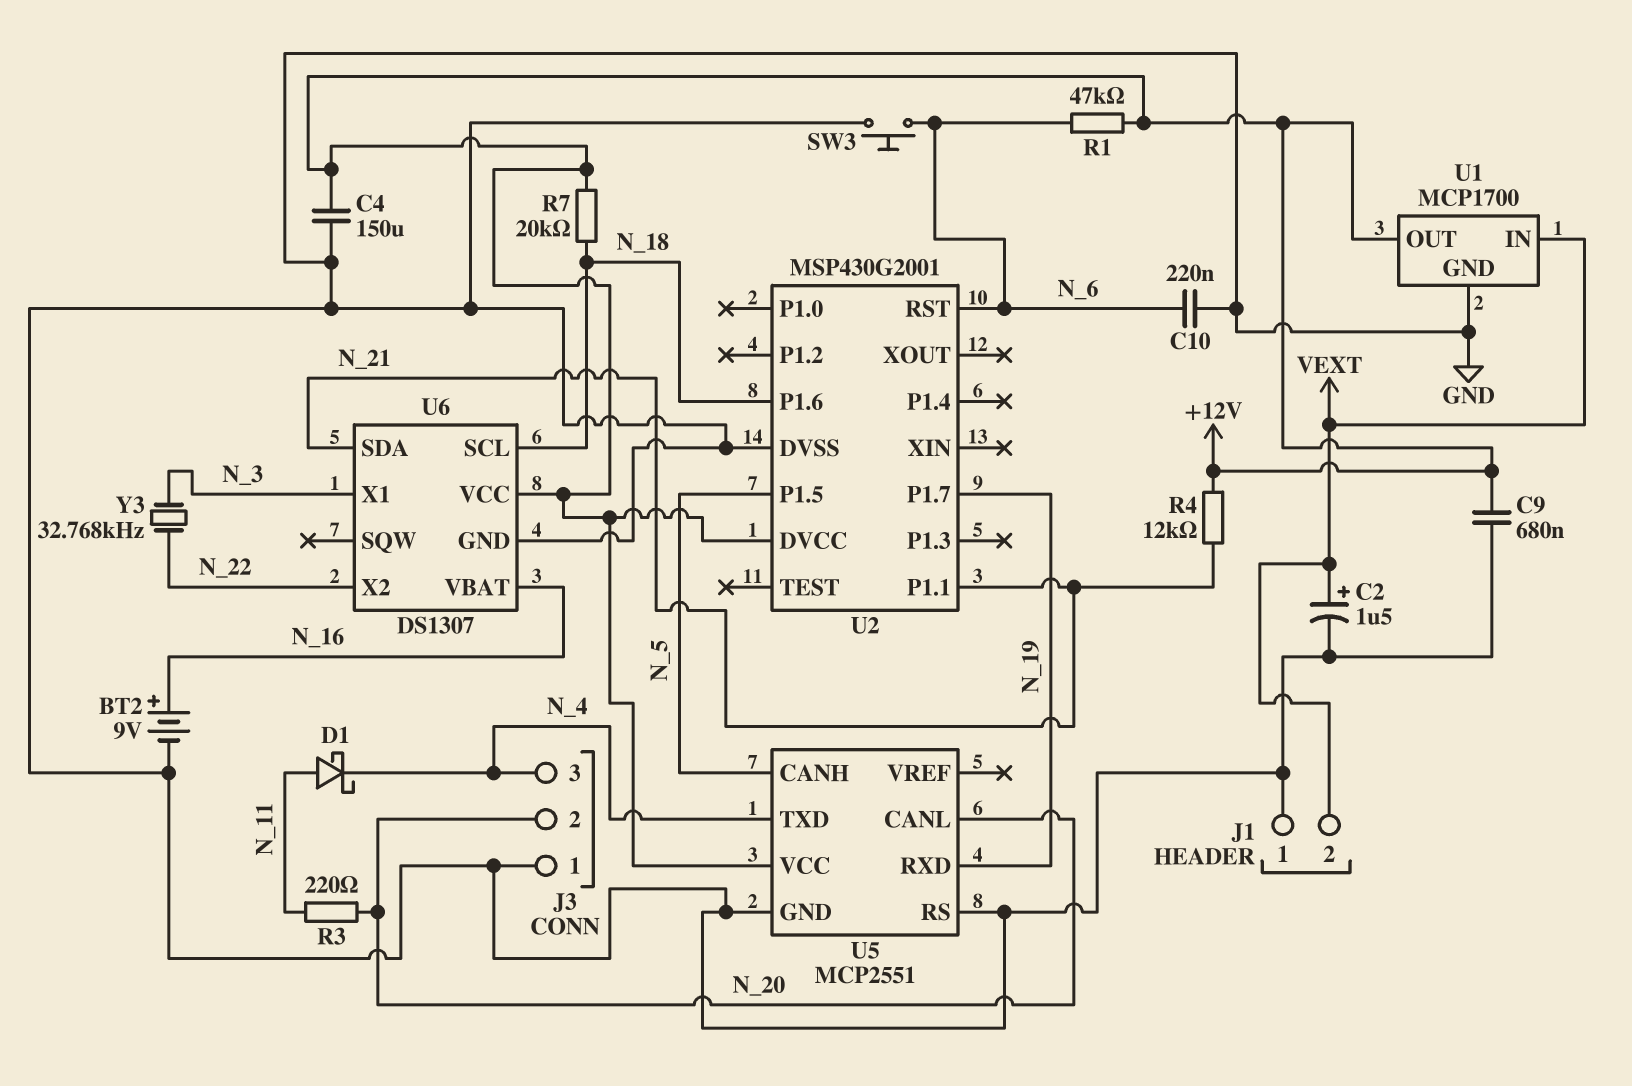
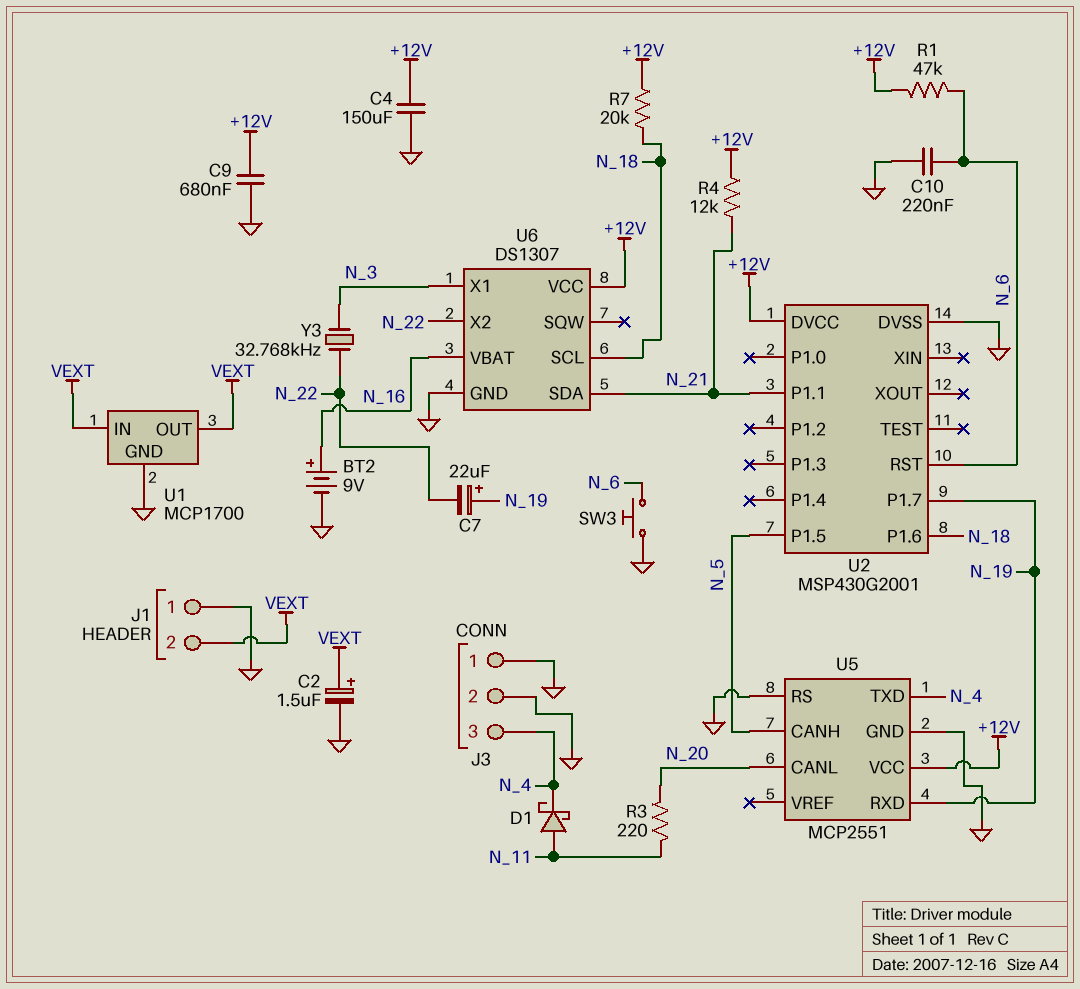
C7: none -> 22uF (plus N_19, minus N_22)
J3 pin 2: N_20 -> GND
U1 pin OUT: +12V -> VEXT

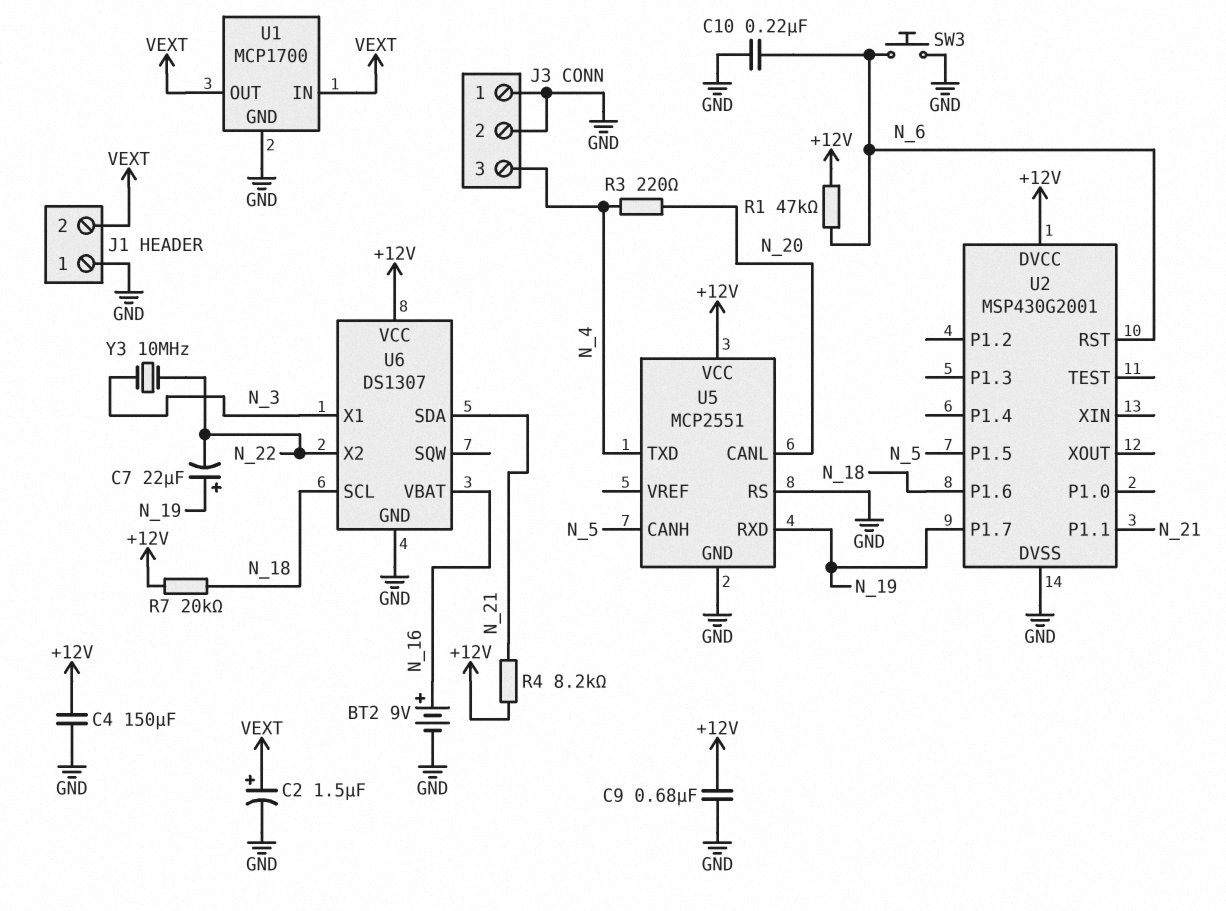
D1: schottky (A N_11, K N_4) -> none
R3: 220 (N_11, N_20) -> 220 (N_4, N_20)
R4: 12k (+12V, N_21) -> 8.2k (+12V, N_21)
Y3: 32.768kHz (N_3, N_22) -> 10MHz (N_3, N_22)

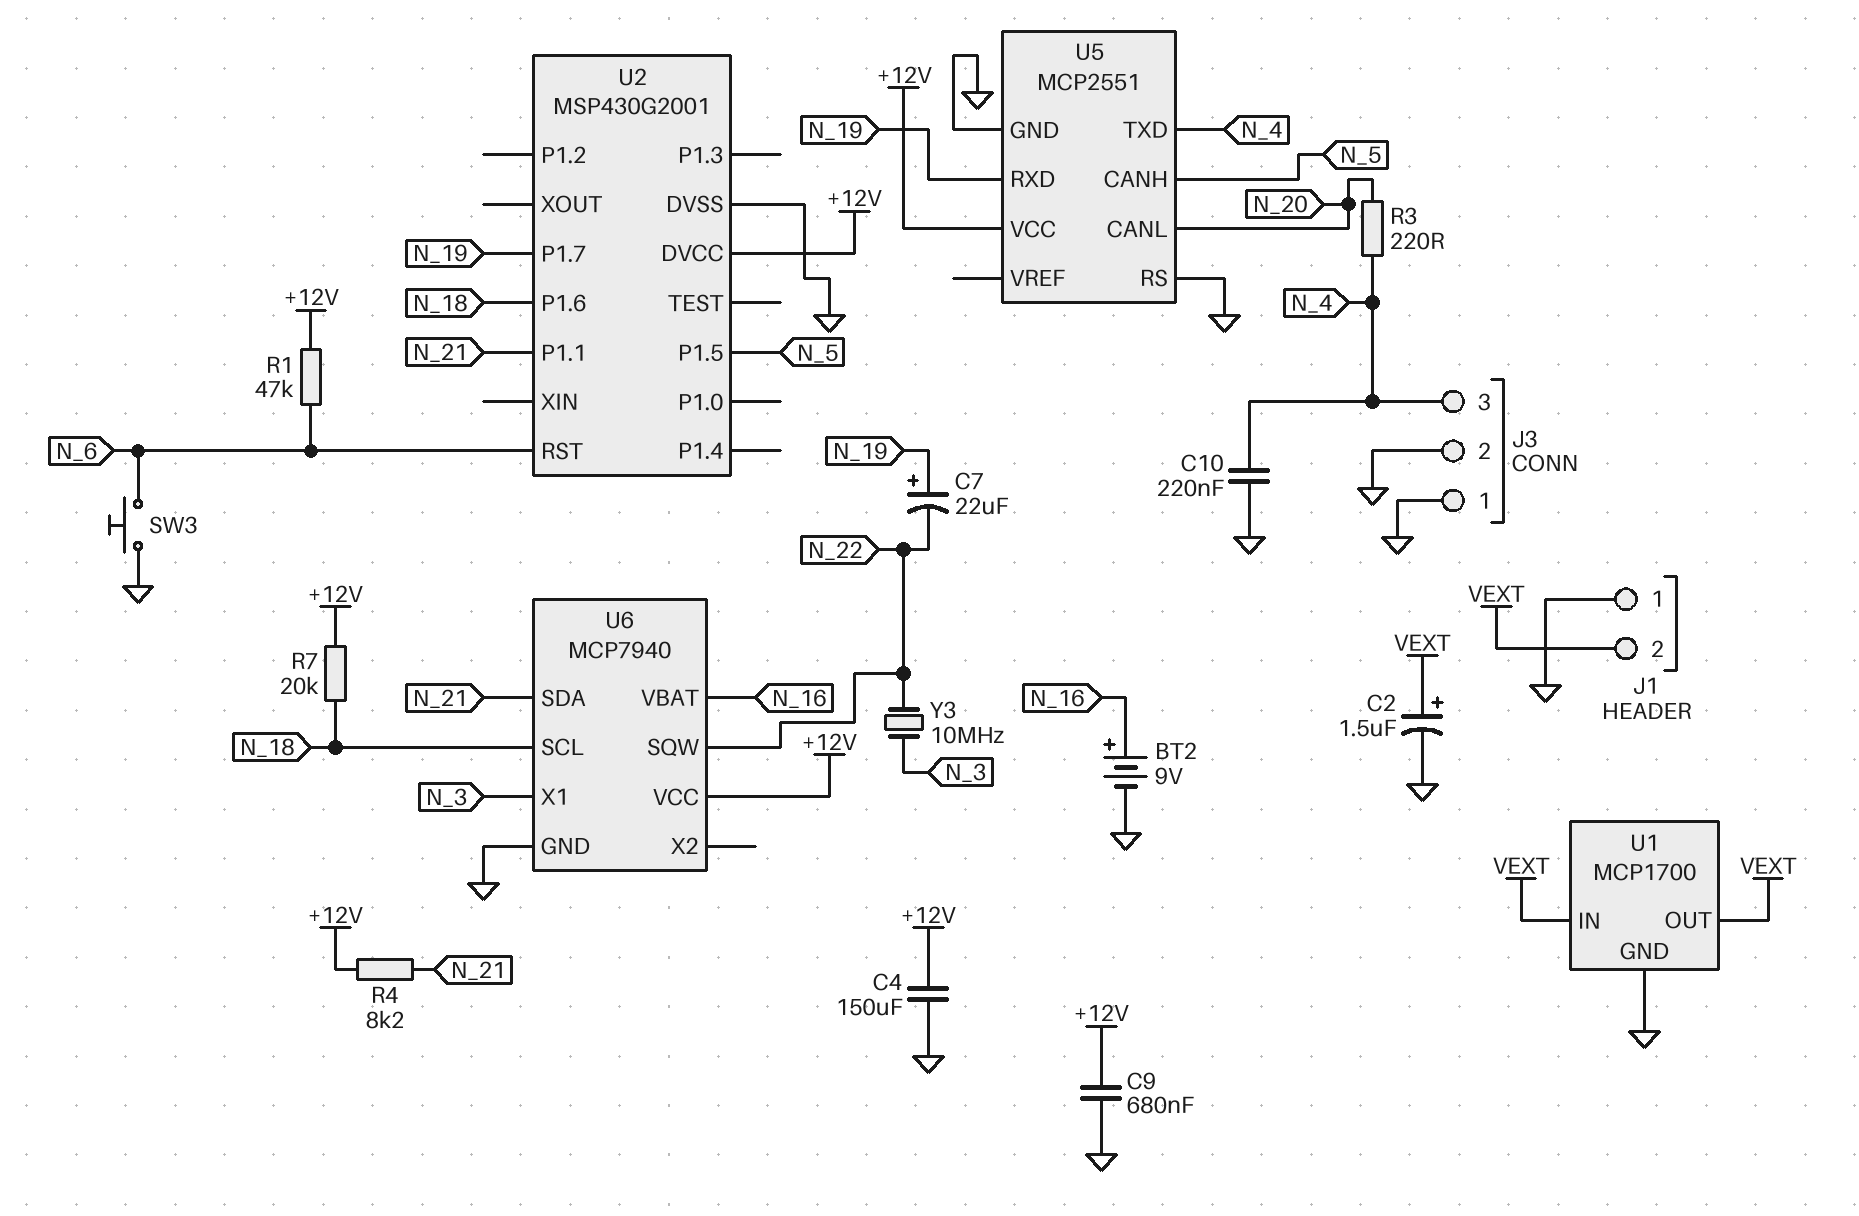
C10: 220nF (GND, N_6) -> 220nF (GND, N_4)
U6: DS1307 -> MCP7940
U6 pin SQW: none -> N_22
U6 pin X2: N_22 -> none

